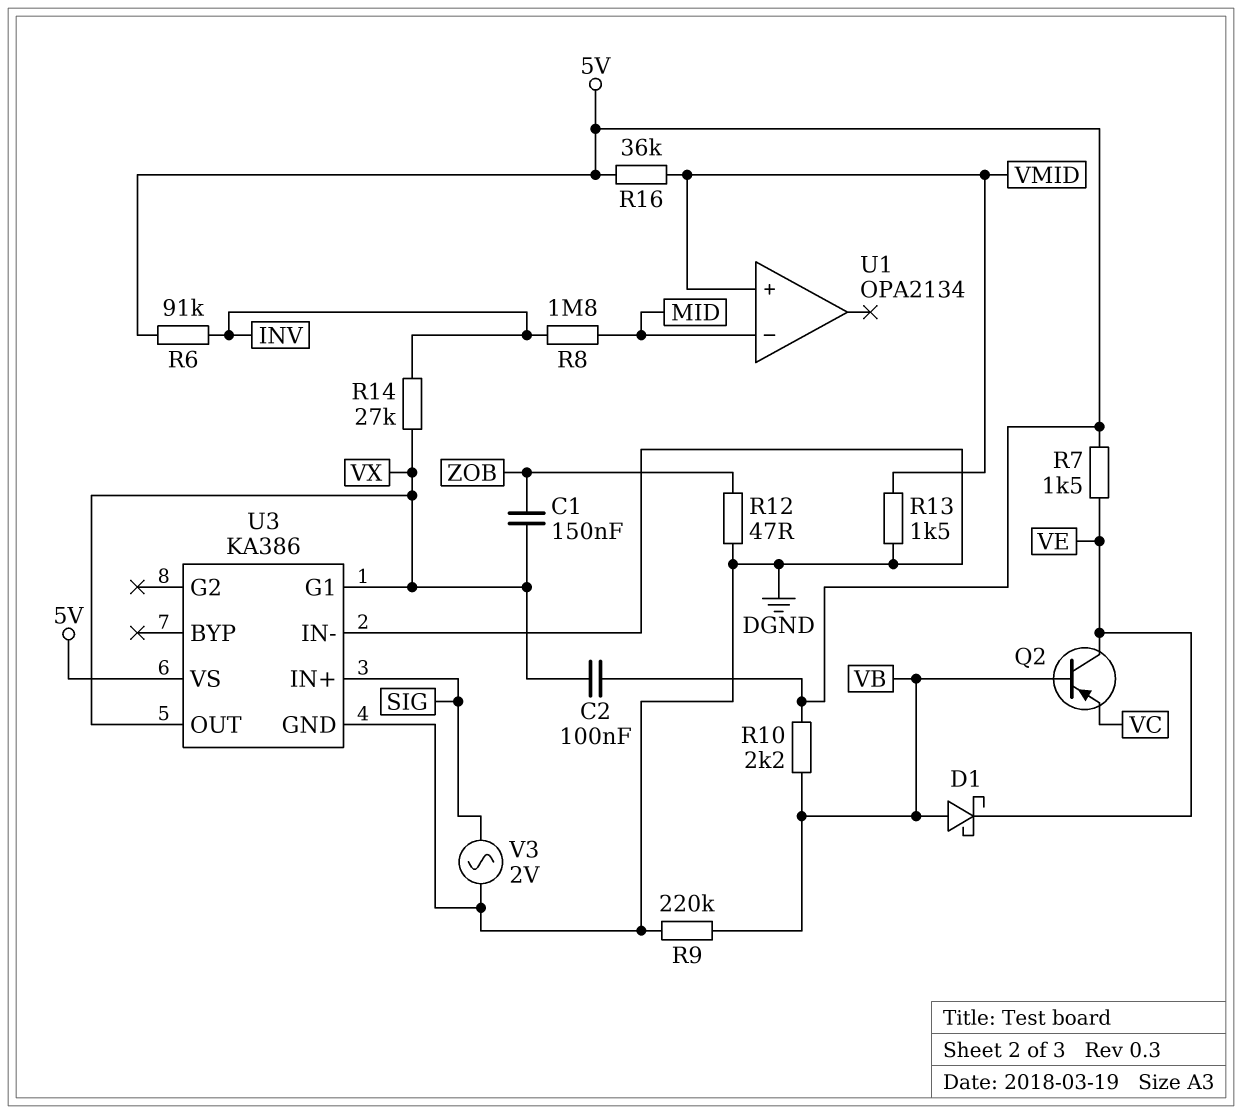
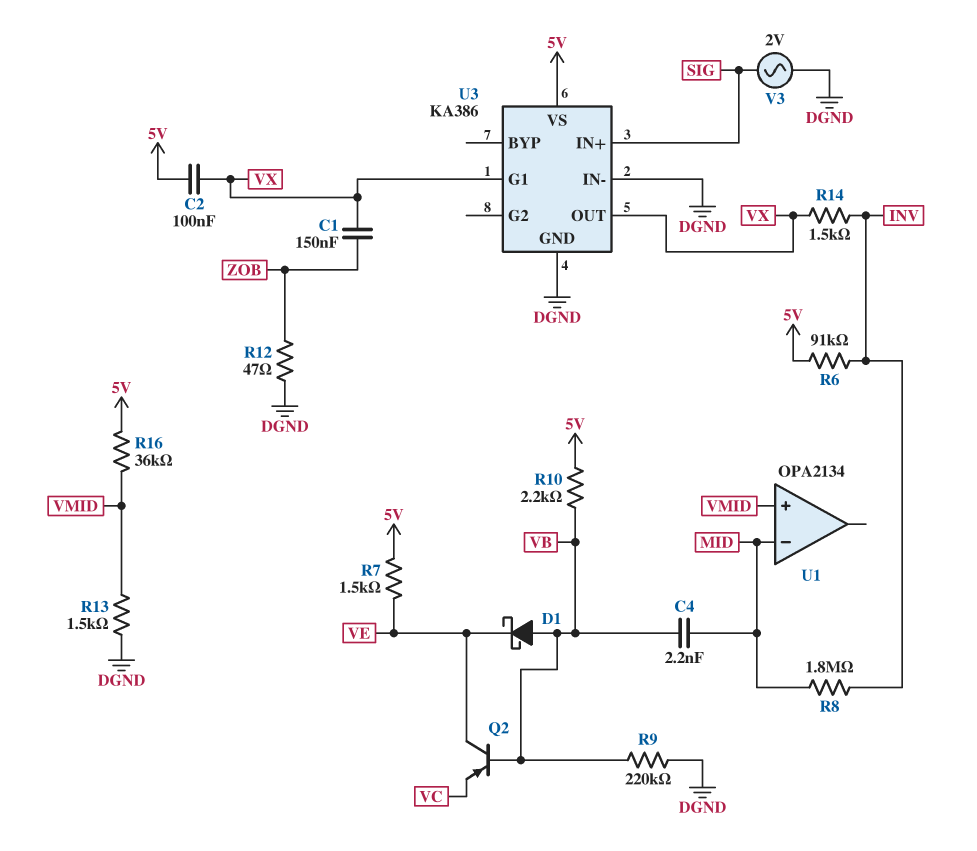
C4: none -> 2.2nF (MID, VB)
R14: 27k (INV, VX) -> 1.5k (INV, VX)

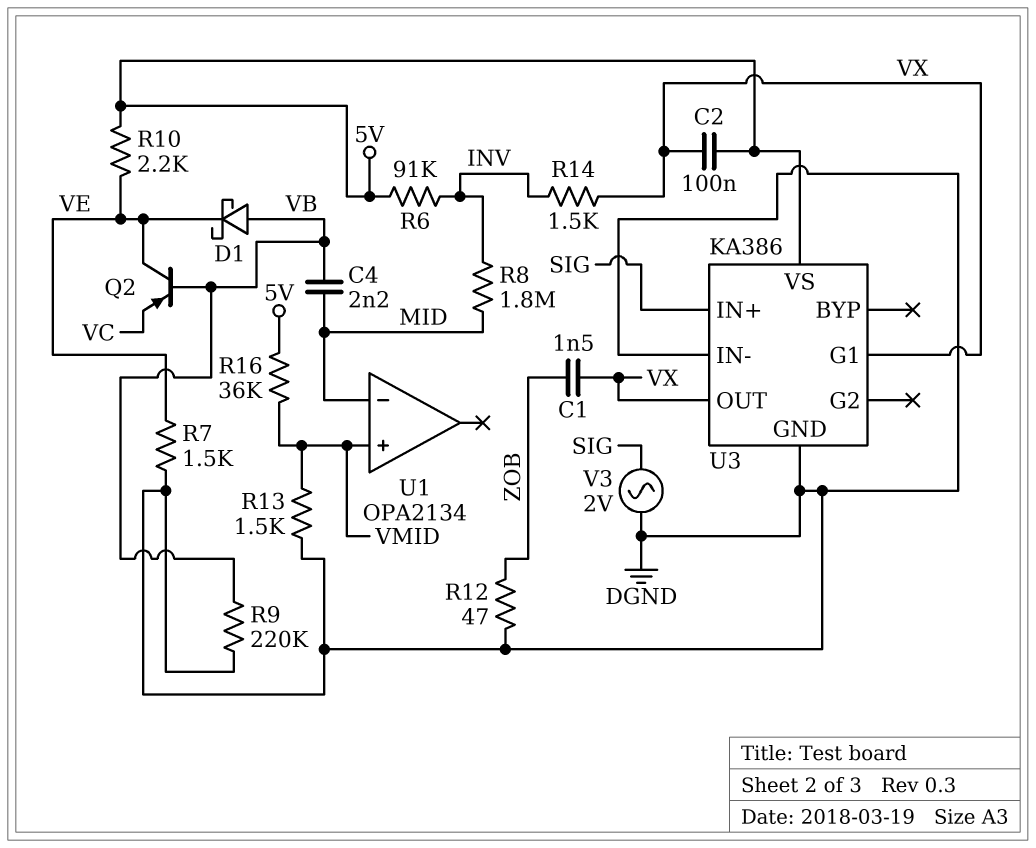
C1: 150nF (VX, ZOB) -> 1.5nF (VX, ZOB)
R7: 1.5k (5V, VE) -> 1.5k (DGND, VE)
R10: 2.2k (5V, VB) -> 2.2k (5V, VE)

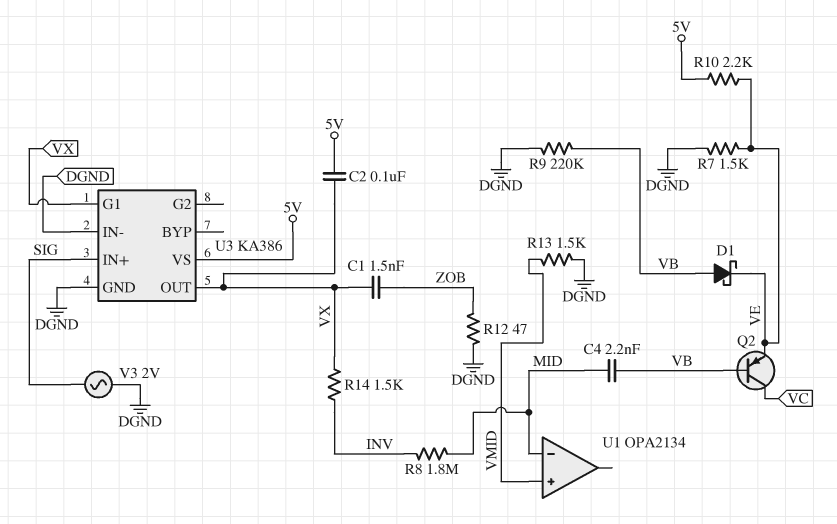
Q2: PNP (B VB, C VE, E VC) -> PNP (B VB, C VC, E VE)
R6: 91k (5V, INV) -> none
R16: 36k (5V, VMID) -> none

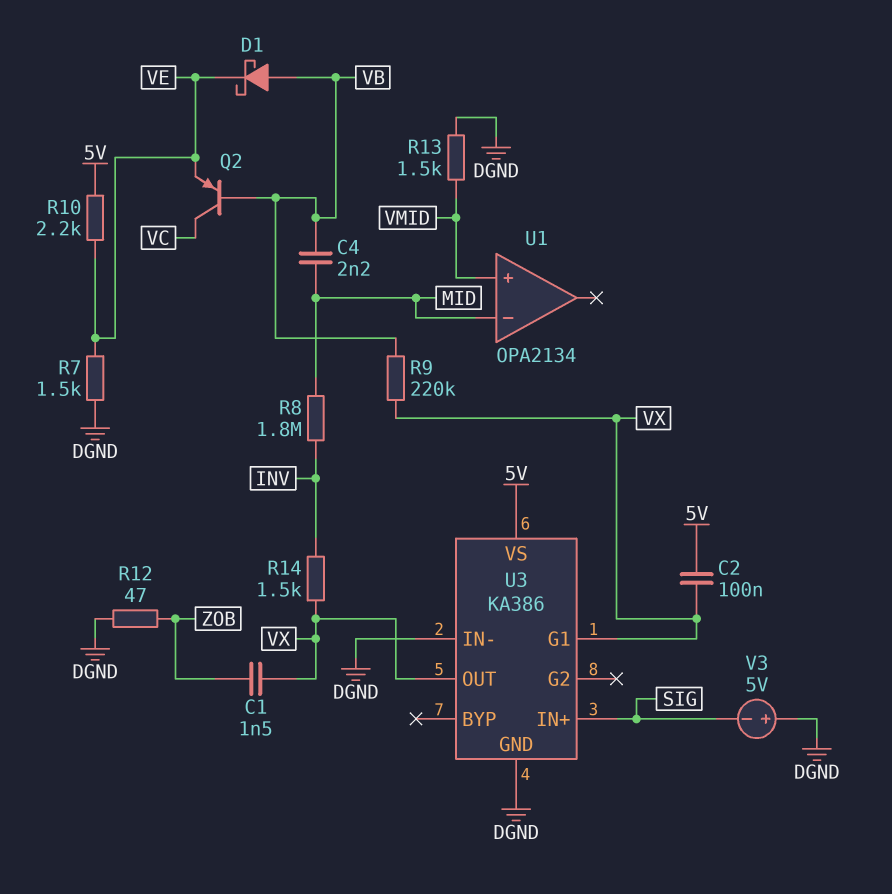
R9: 220k (DGND, VB) -> 220k (VB, VX)
V3: AC 2V (DGND, SIG) -> 5V (plus DGND, minus SIG)

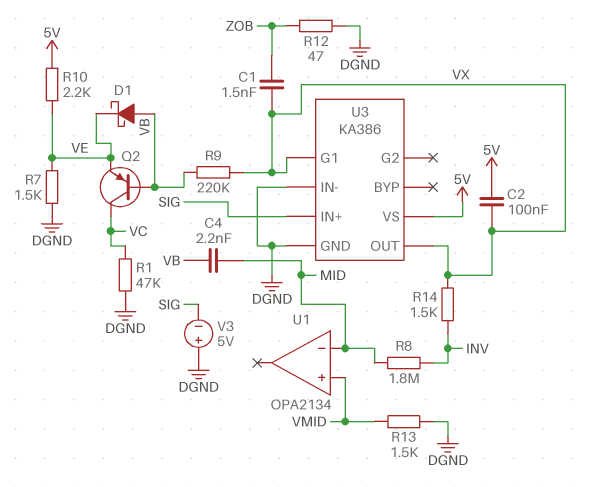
R1: none -> 47k (DGND, VC)

